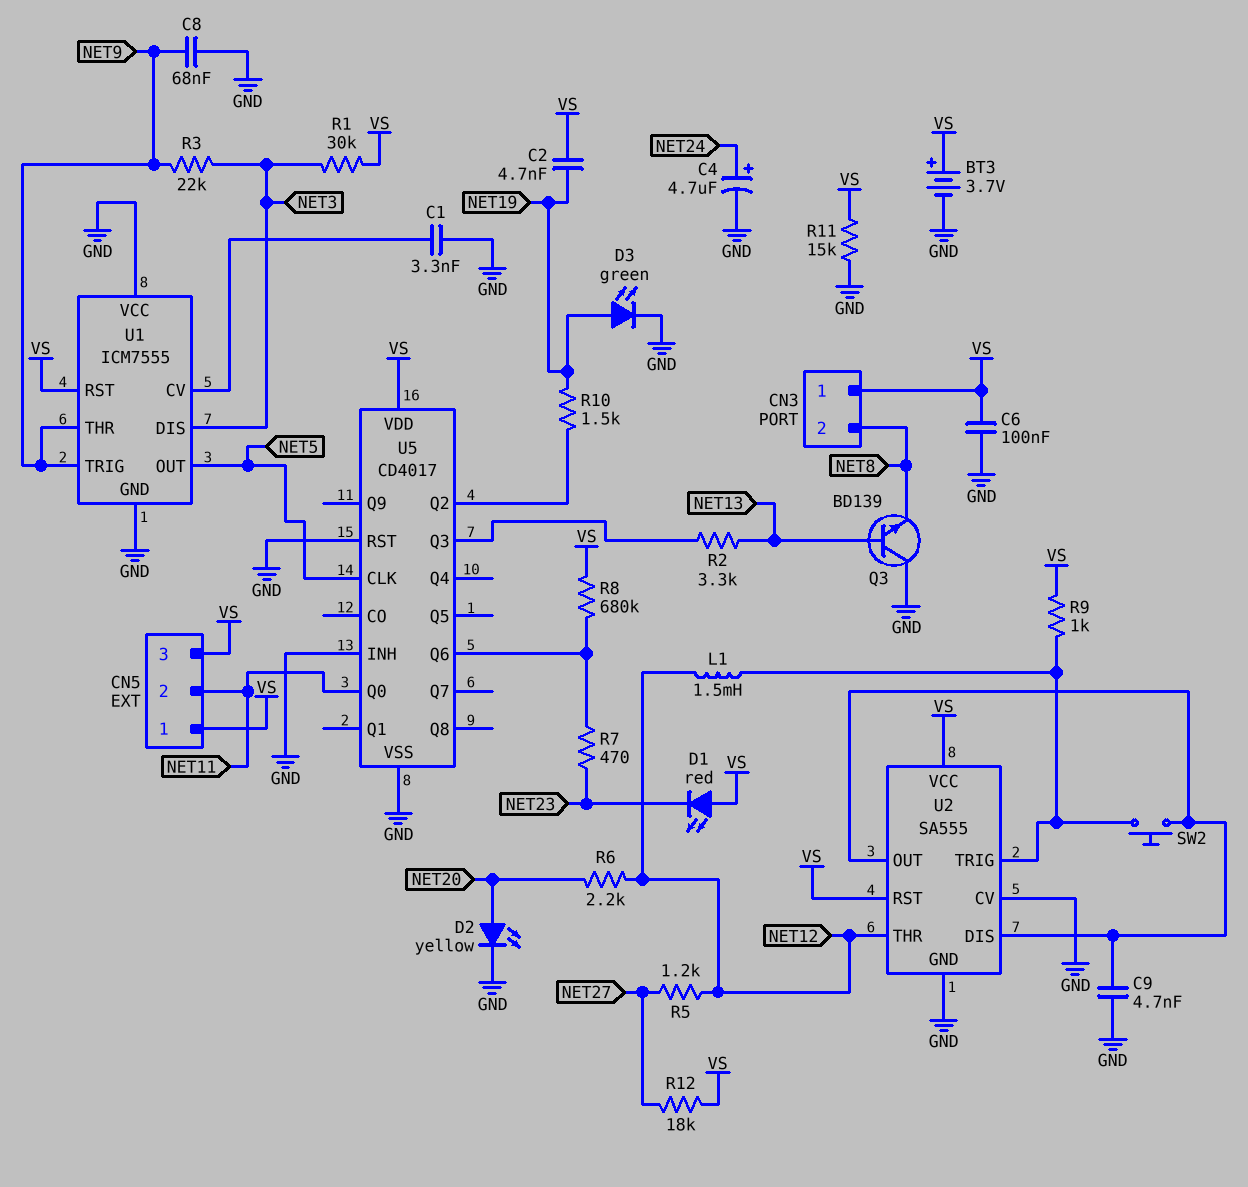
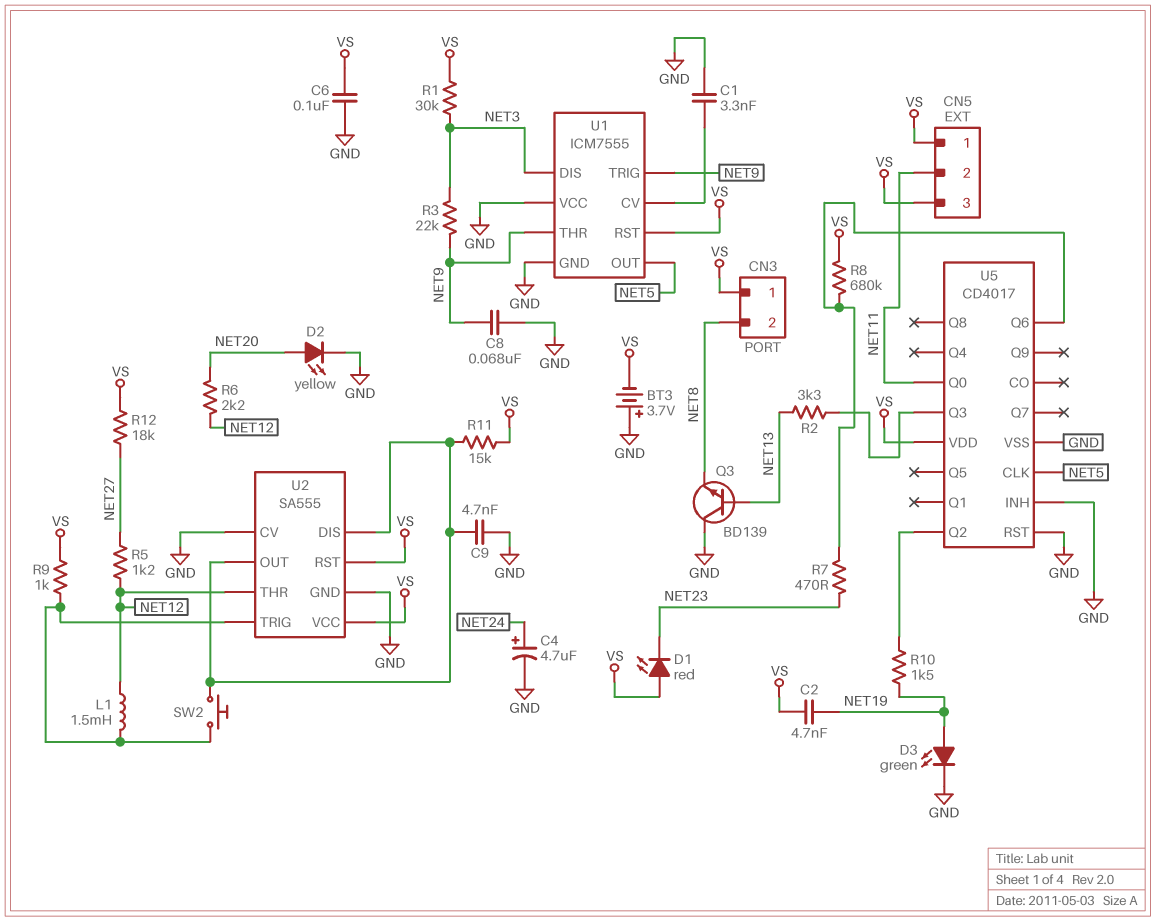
BT3: 3.7V (plus VS, minus GND) -> 3.7V (plus GND, minus VS)
R11: 15k (GND, VS) -> 15k (U2/DIS, VS)

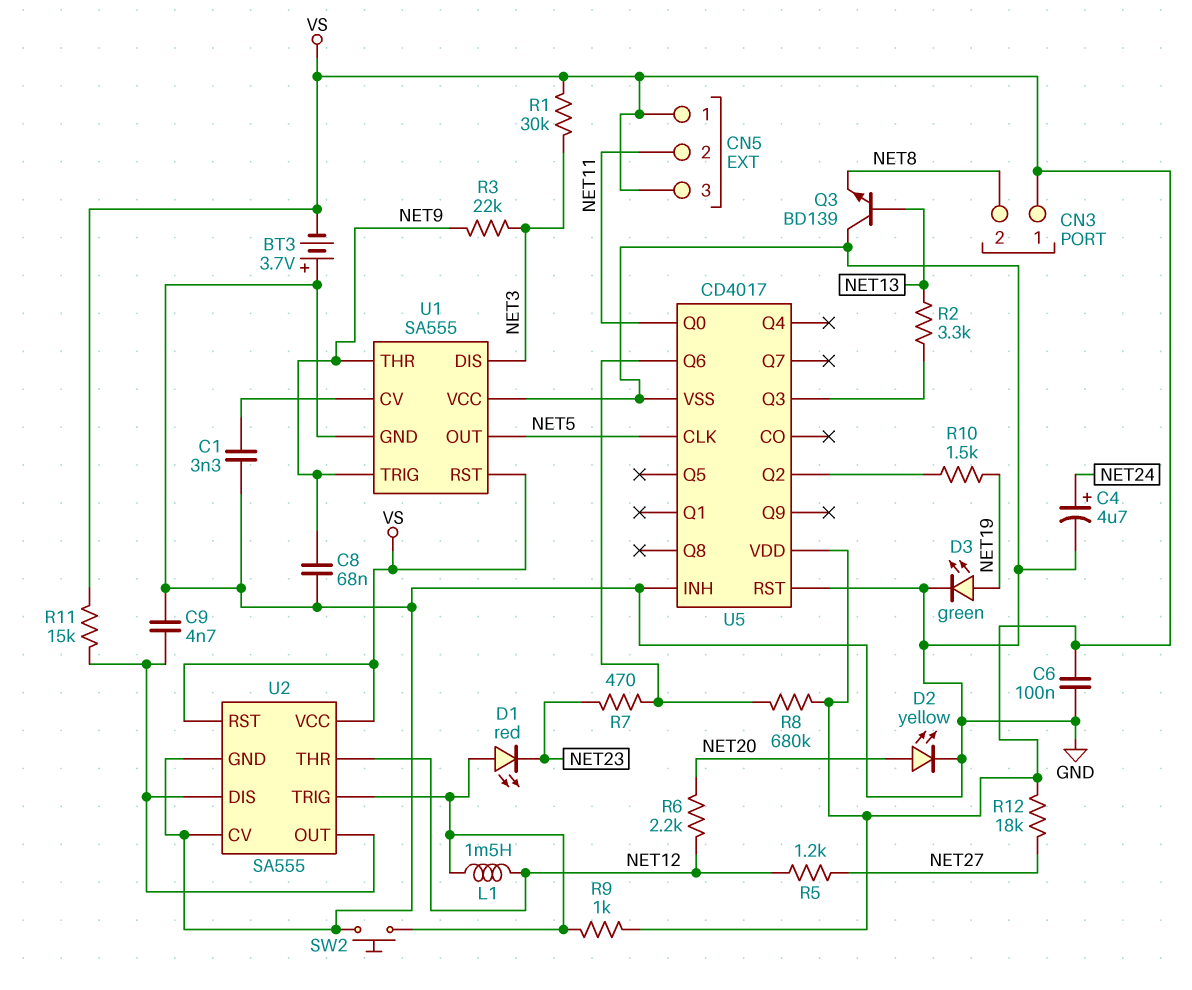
C2: 4.7nF (NET19, VS) -> none
D1: LED red (A VS, K NET23) -> LED red (A U2/TRIG, K NET23)
SW2: button (U2/DIS, U2/TRIG) -> button (GND, U2/TRIG)
U1: ICM7555 -> SA555

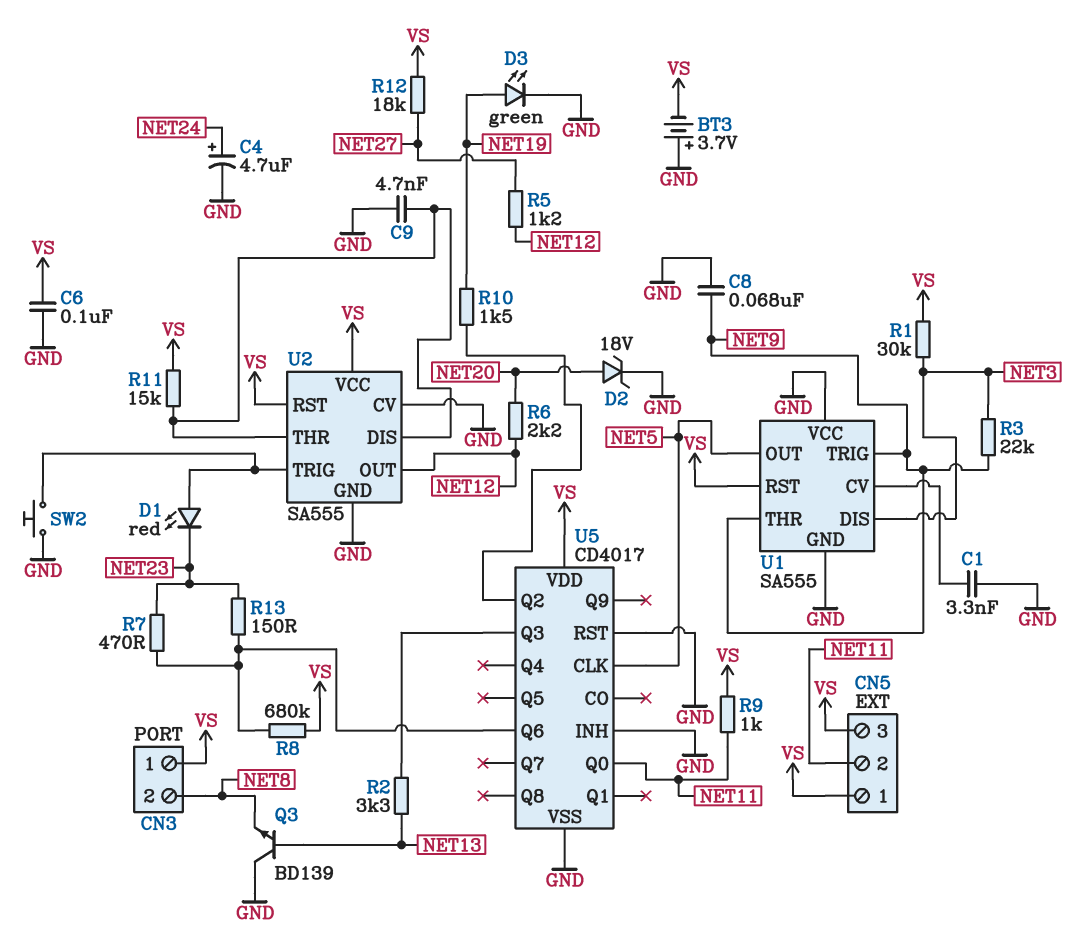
D2: LED yellow (A NET20, K GND) -> zener 18V (A NET20, K GND)
L1: 1.5mH (NET12, U2/TRIG) -> none
R9: 1k (U2/TRIG, VS) -> 1k (NET11, VS)
R13: none -> 150 (NET23, U5/Q6)
U2 pin OUT: U2/DIS -> NET12
U2 pin THR: NET12 -> U2/DIS

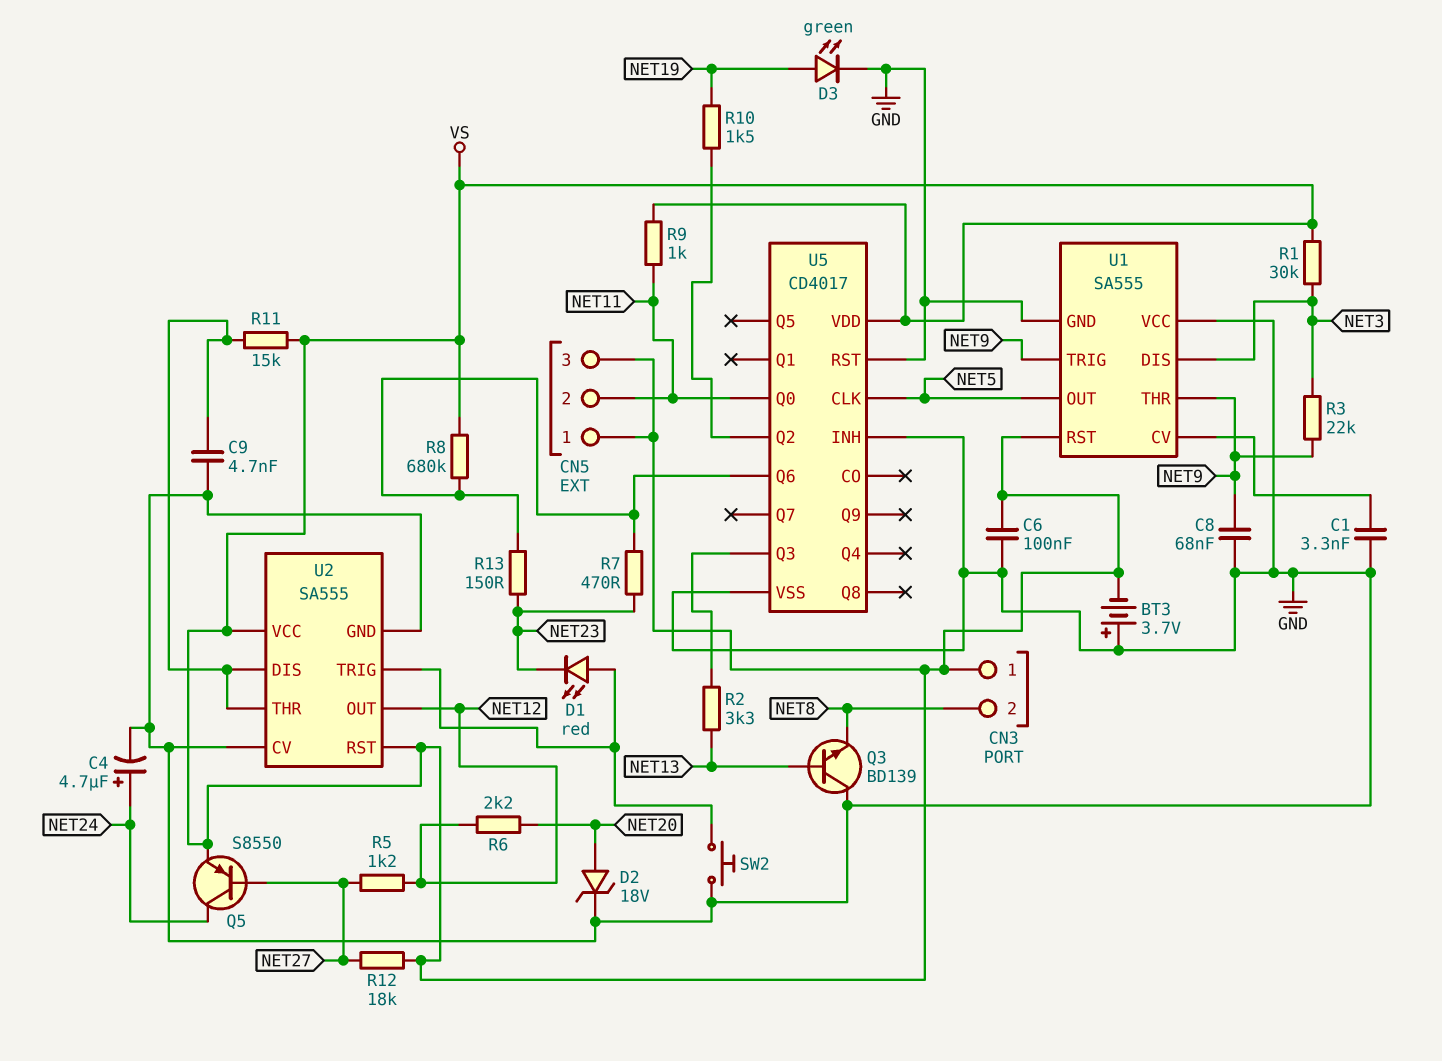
Q5: none -> PNP S8550 (B NET27, C NET24, E VS)

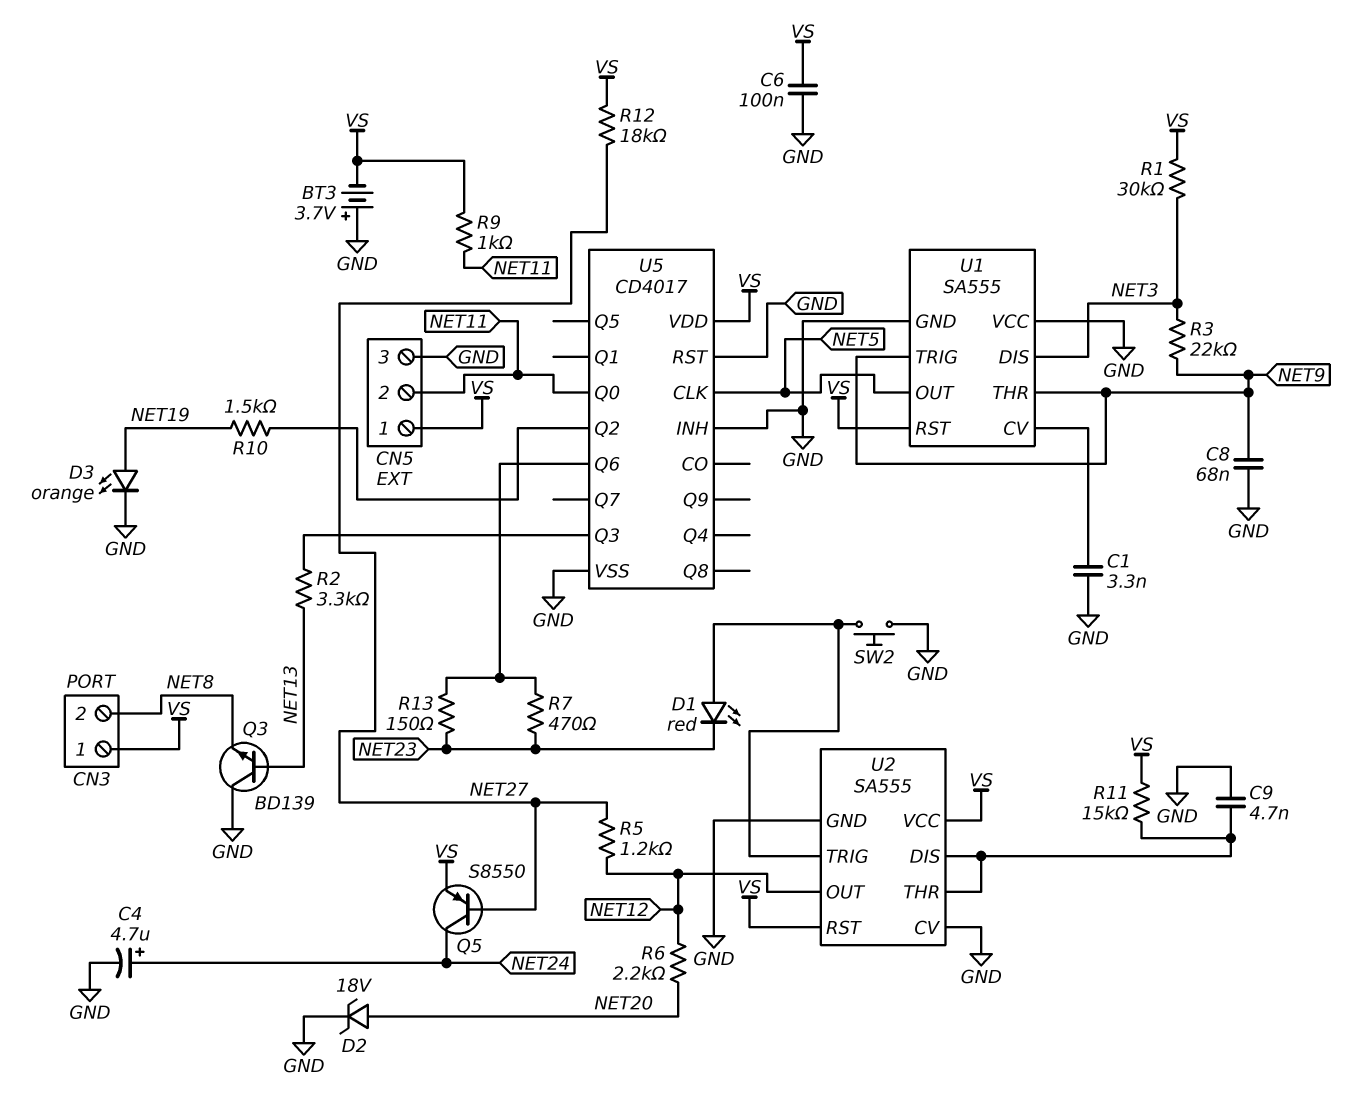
CN5 pin 3: VS -> GND
D3: LED green (A NET19, K GND) -> LED orange (A NET19, K GND)
R8: 680k (U5/Q6, VS) -> none

